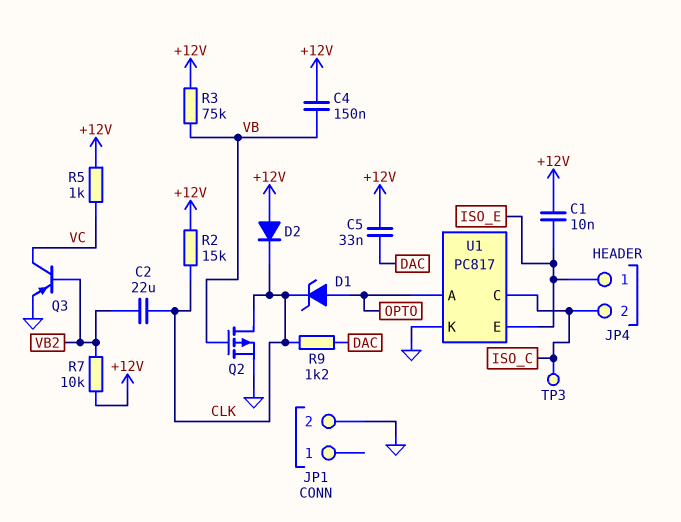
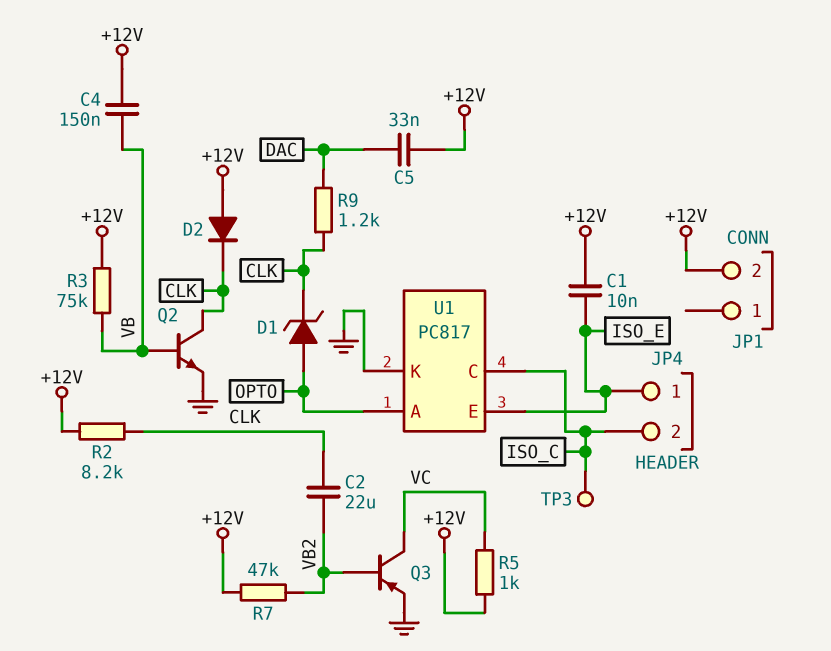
JP1 pin 2: GND -> +12V
Q2: PMOS (G VB, D CLK, S GND) -> NPN (B VB, C CLK, E GND)
R2: 15k (+12V, CLK) -> 8.2k (+12V, CLK)
R7: 10k (+12V, VB2) -> 47k (+12V, VB2)

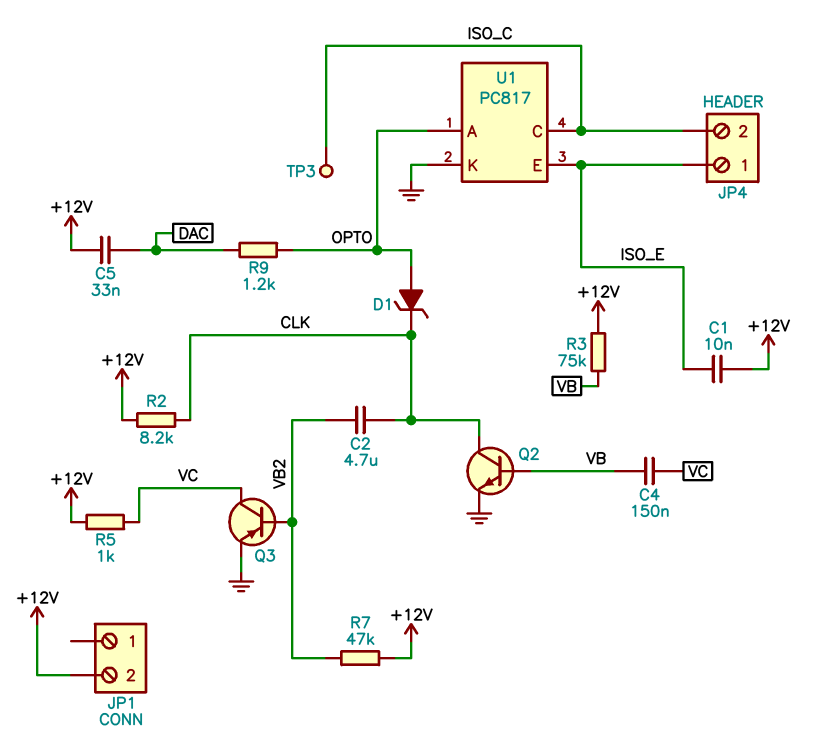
C2: 22uF (CLK, VB2) -> 4.7uF (CLK, VB2)
C4: 150nF (+12V, VB) -> 150nF (VB, VC)
D2: diode (A +12V, K CLK) -> none
R9: 1.2k (CLK, DAC) -> 1.2k (DAC, OPTO)

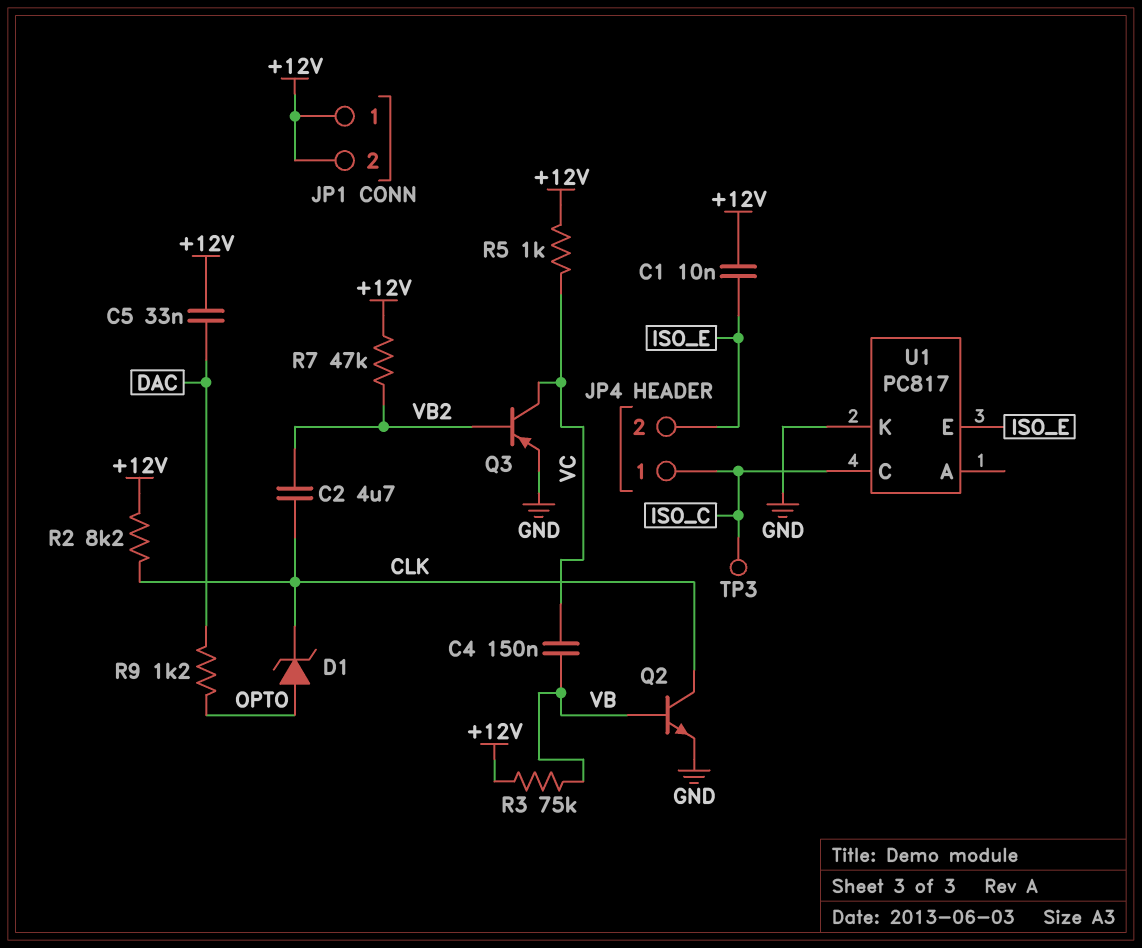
JP1 pin 1: none -> +12V
JP4 pin 1: ISO_E -> ISO_C
JP4 pin 2: ISO_C -> ISO_E
U1 pin A: OPTO -> none

